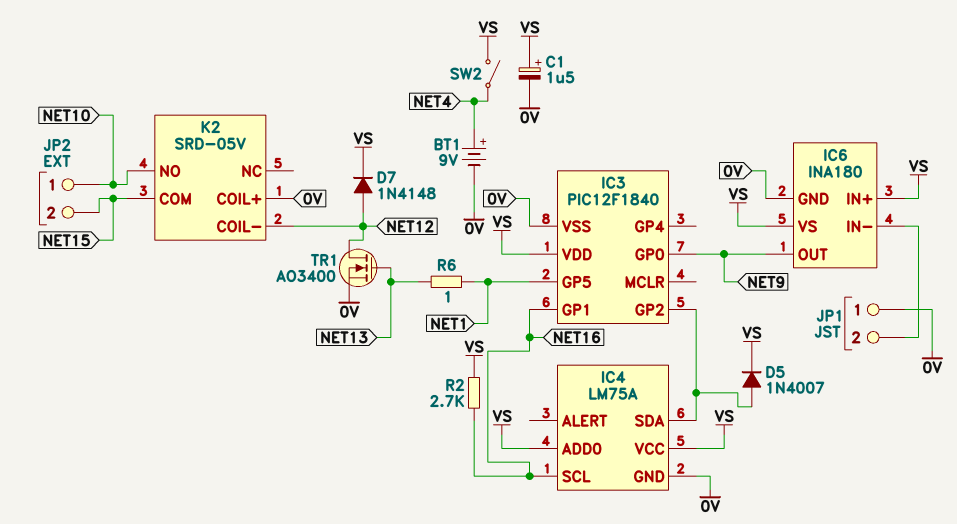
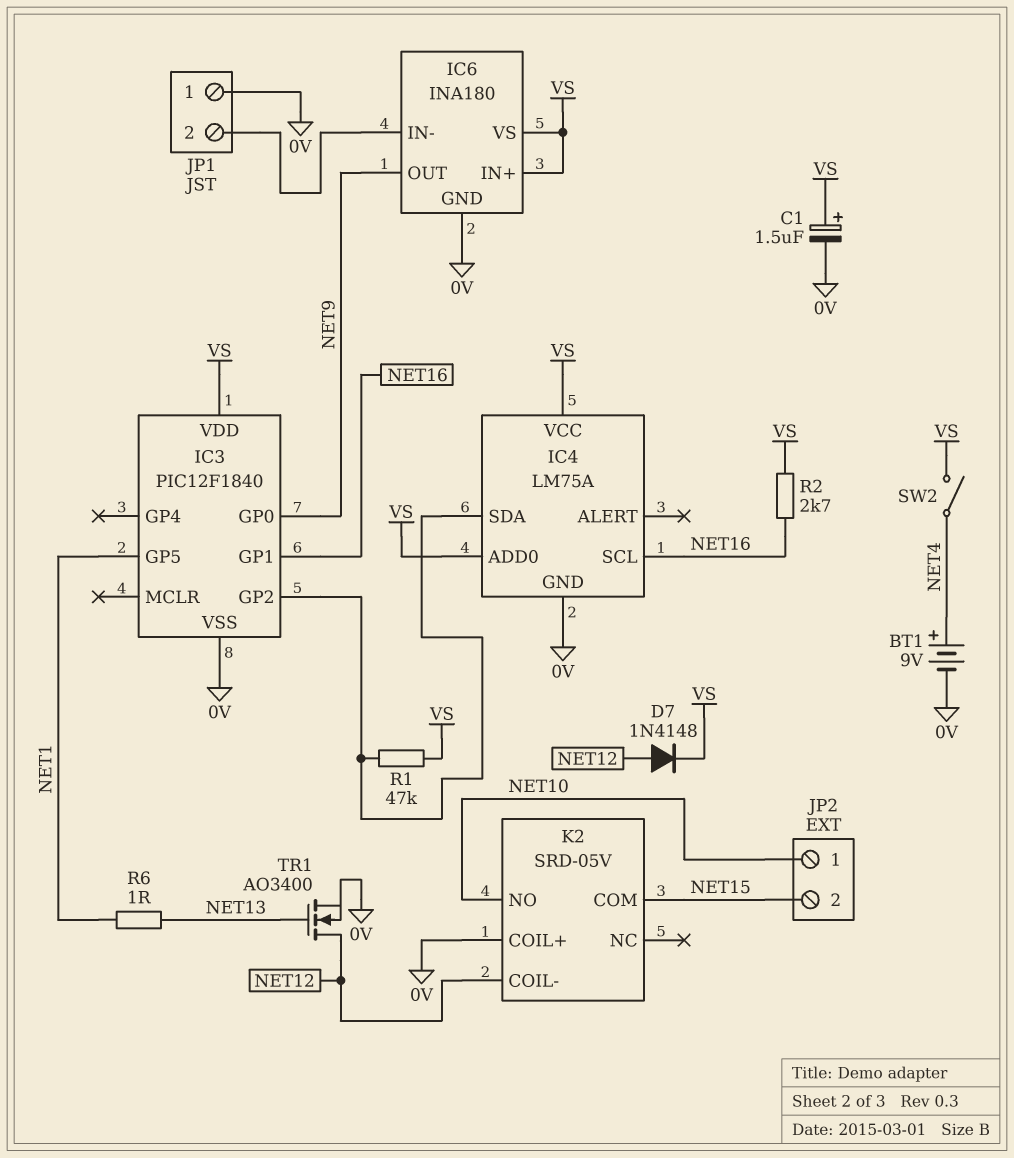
D5: diode 1N4007 (A IC3/GP2, K VS) -> none
R1: none -> 47k (IC3/GP2, VS)

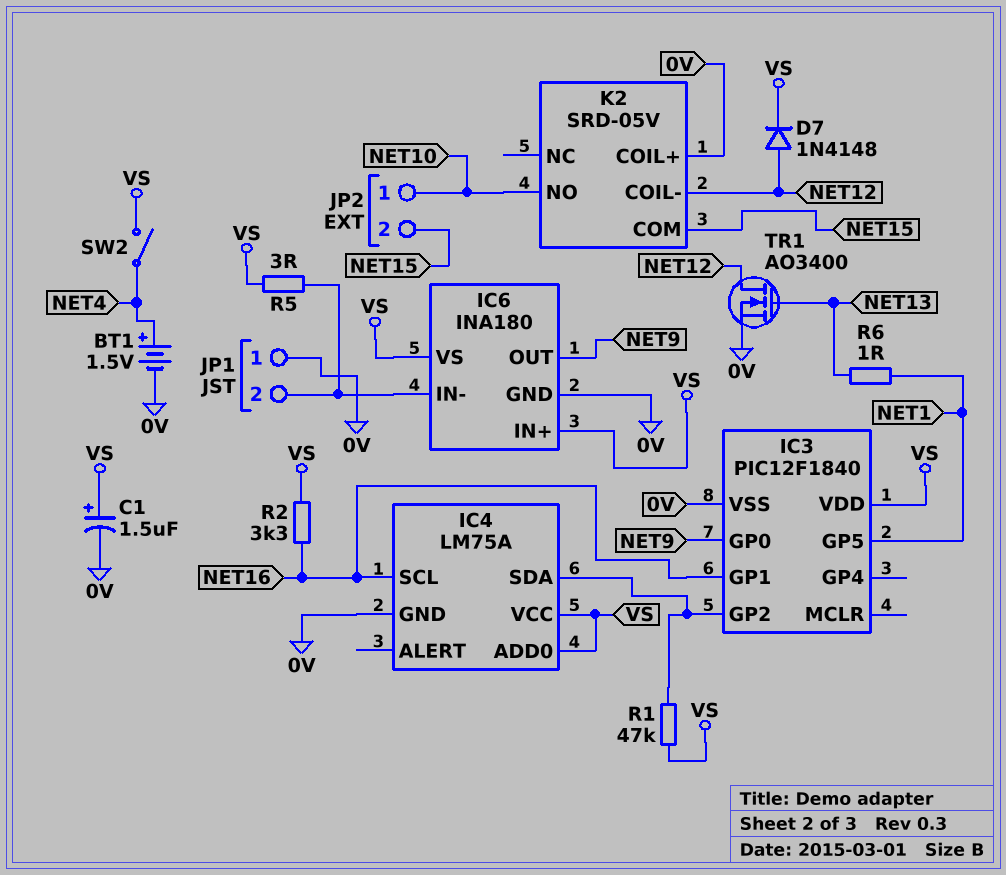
BT1: 9V (plus NET4, minus 0V) -> 1.5V (plus NET4, minus 0V)
R2: 2.7k (NET16, VS) -> 3.3k (NET16, VS)
R5: none -> 3 (IC6/IN-, VS)

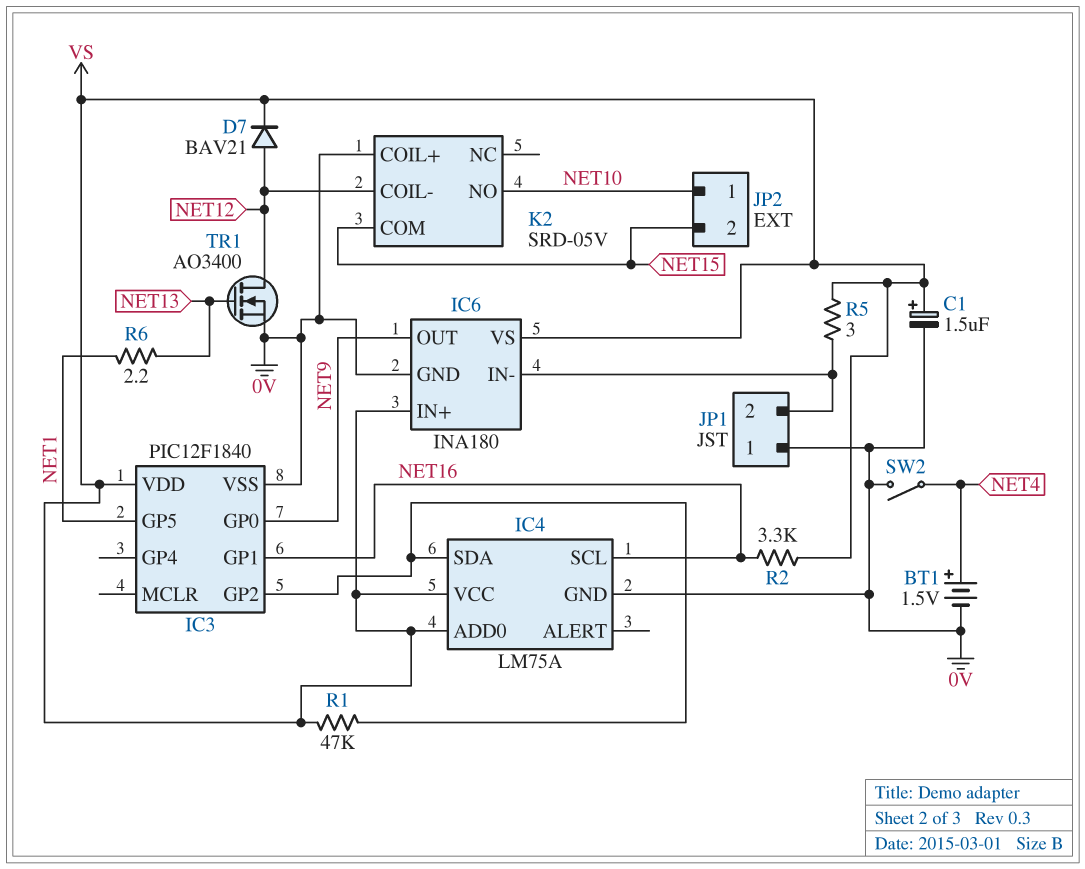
D7: diode 1N4148 (A NET12, K VS) -> diode BAV21 (A NET12, K VS)
R6: 1 (NET1, NET13) -> 2.2 (NET1, NET13)
SW2: switch (NET4, VS) -> switch (0V, NET4)

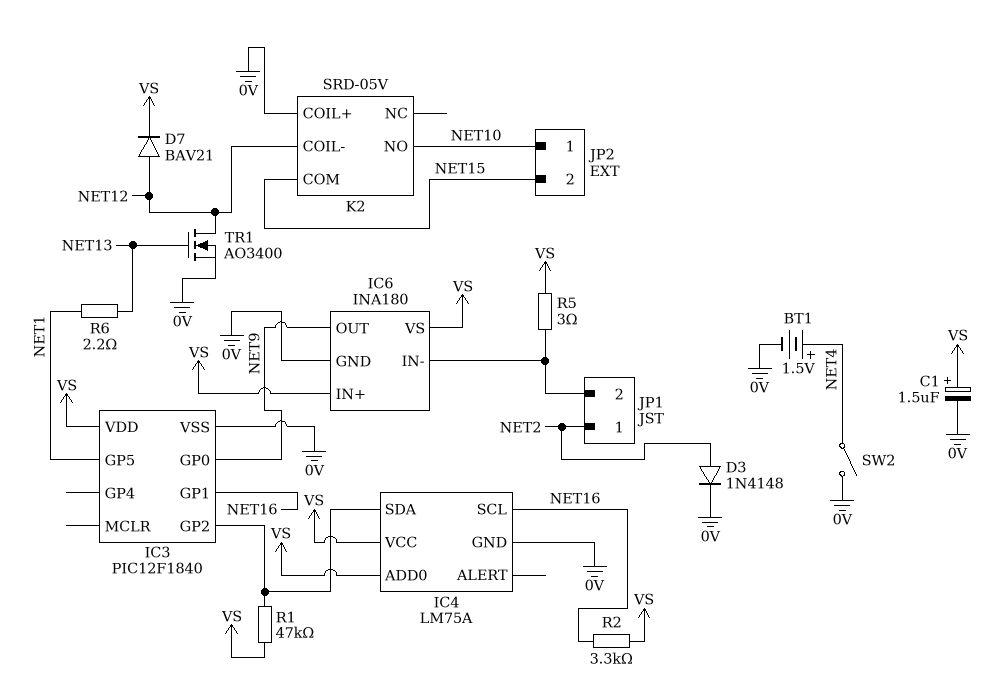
D3: none -> diode 1N4148 (A NET2, K 0V)
JP1 pin 1: 0V -> NET2

